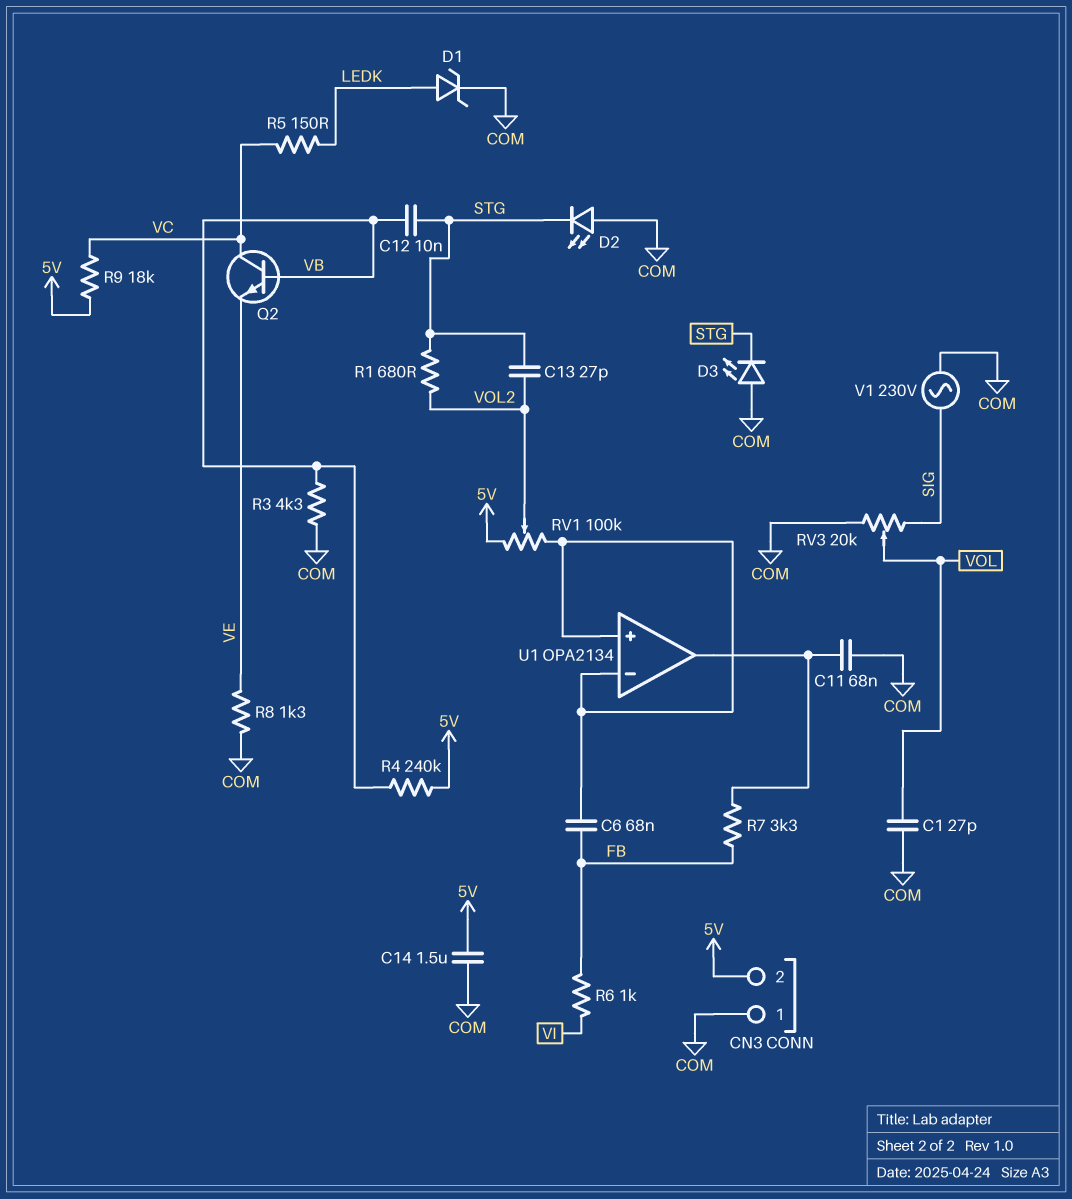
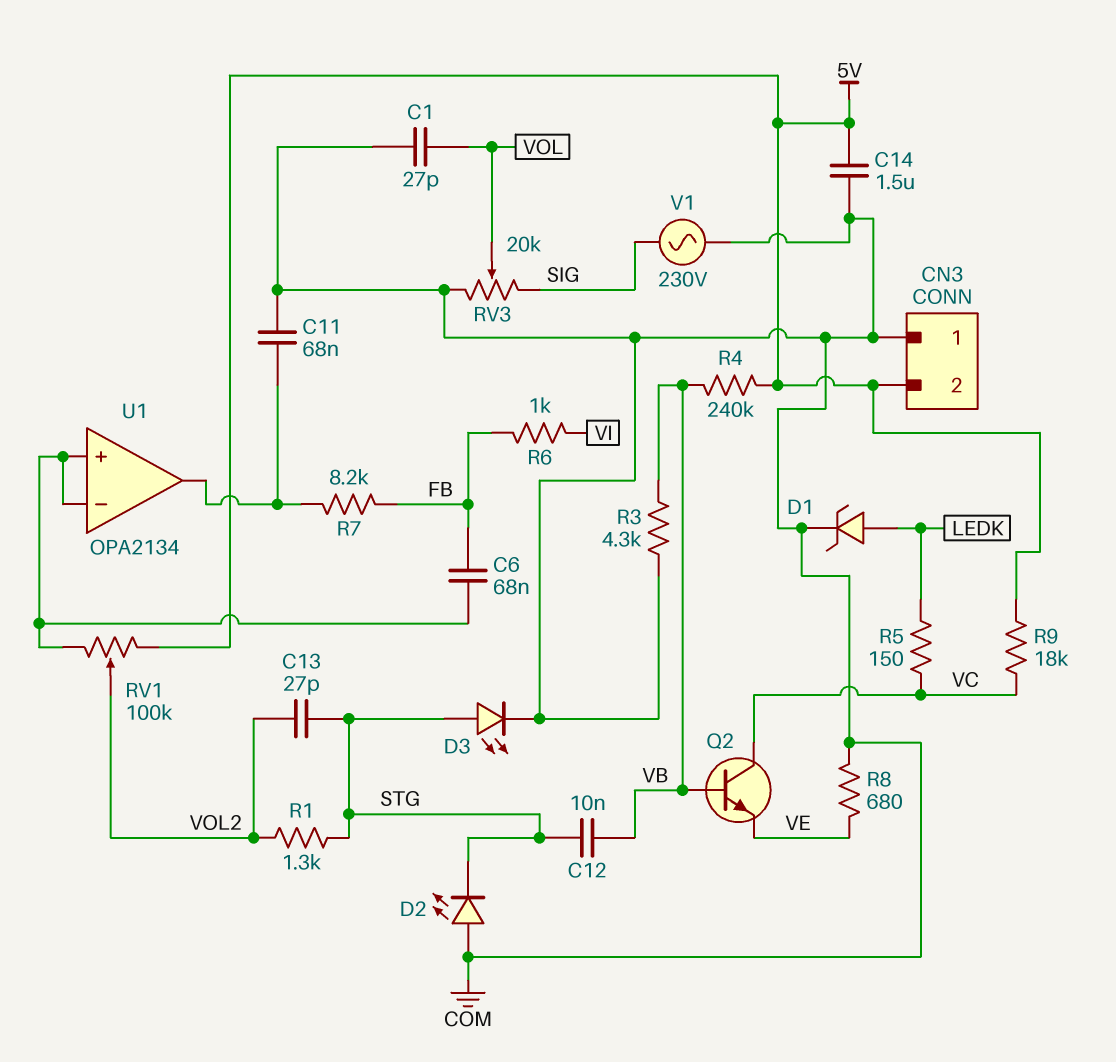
D3: LED (A COM, K STG) -> LED (A STG, K COM)
R1: 680 (STG, VOL2) -> 1.3k (STG, VOL2)
R7: 3.3k (FB, U1/out) -> 8.2k (FB, U1/out)
R8: 1.3k (COM, VE) -> 680 (COM, VE)

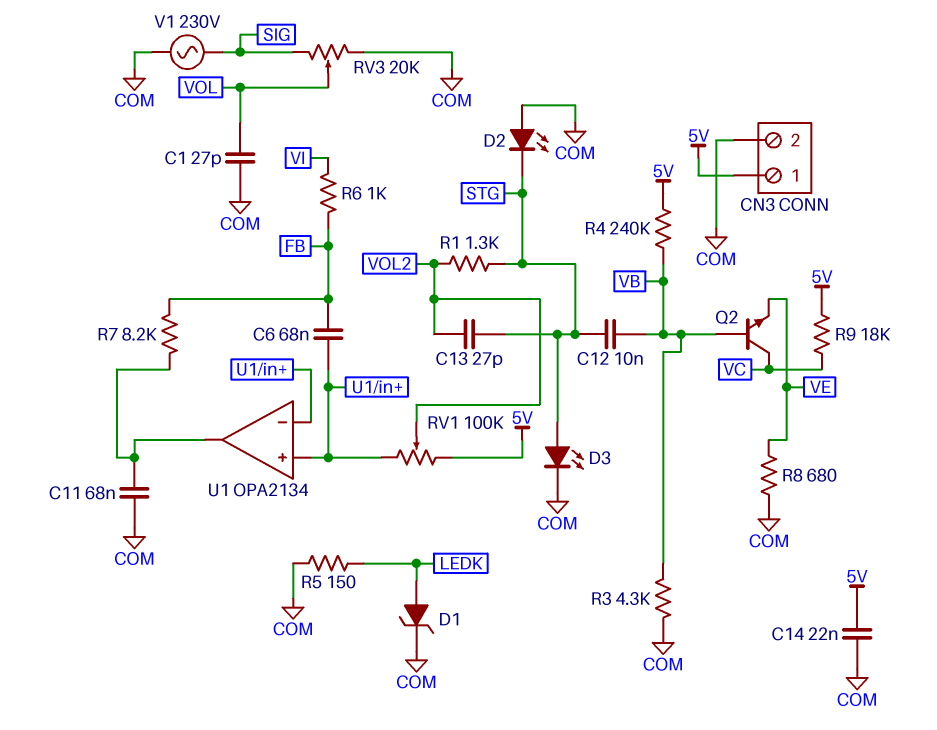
C14: 1.5uF (5V, COM) -> 22nF (5V, COM)
CN3 pin 1: COM -> 5V
CN3 pin 2: 5V -> COM
R5: 150 (LEDK, VC) -> 150 (COM, LEDK)

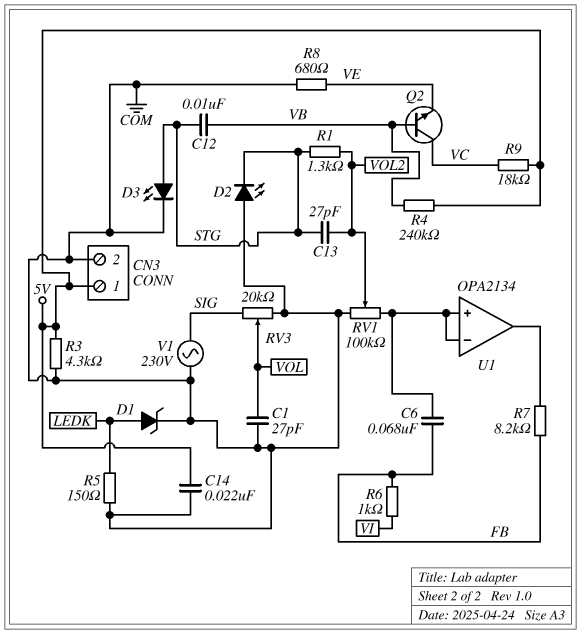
C11: 68nF (COM, U1/out) -> none
R3: 4.3k (COM, VB) -> 4.3k (5V, COM)
RV1: 100k (5V, U1/in+, wiper VOL2) -> 100k (COM, U1/in+, wiper VOL2)

